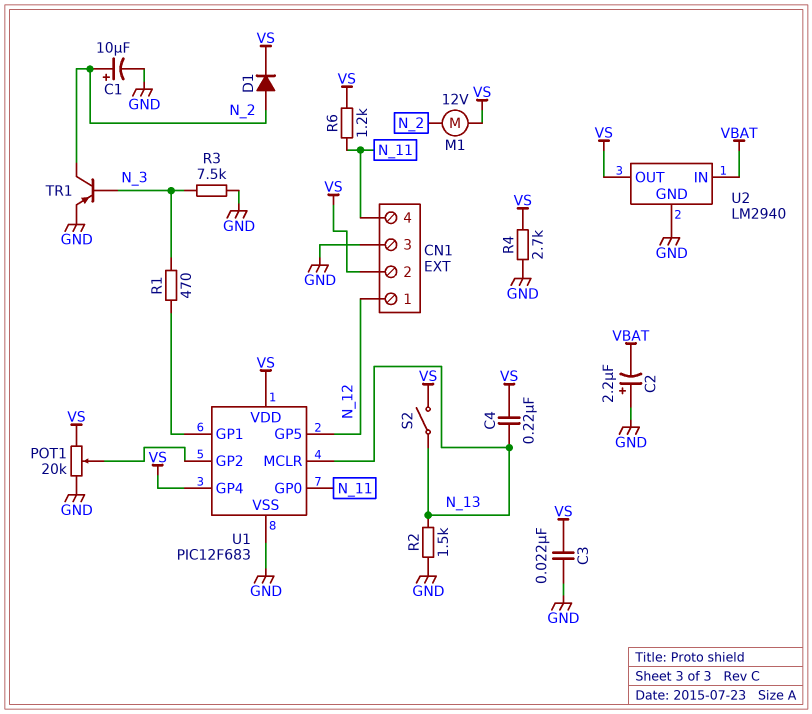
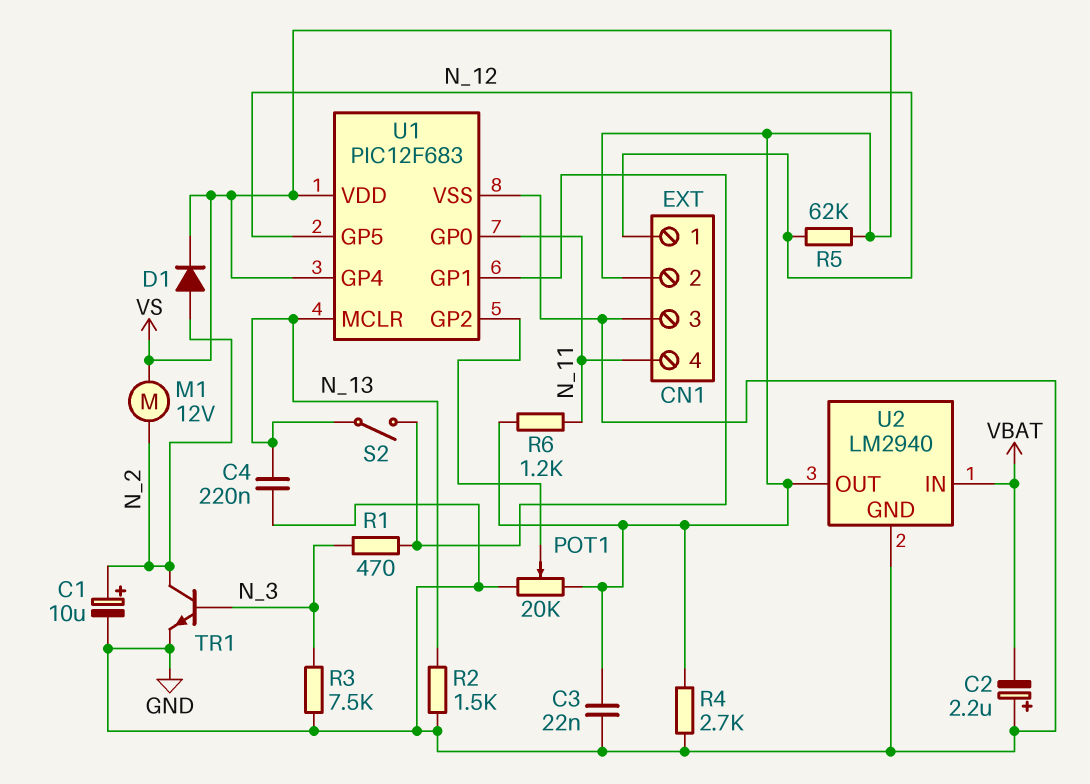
C4: 220nF (N_13, VS) -> 220nF (GND, N_13)
R5: none -> 62k (N_12, VS)
S2: switch (N_13, VS) -> switch (N_13, U1/GP1)
TR1: PNP (B N_3, C N_2, E GND) -> NPN (B N_3, C N_2, E GND)

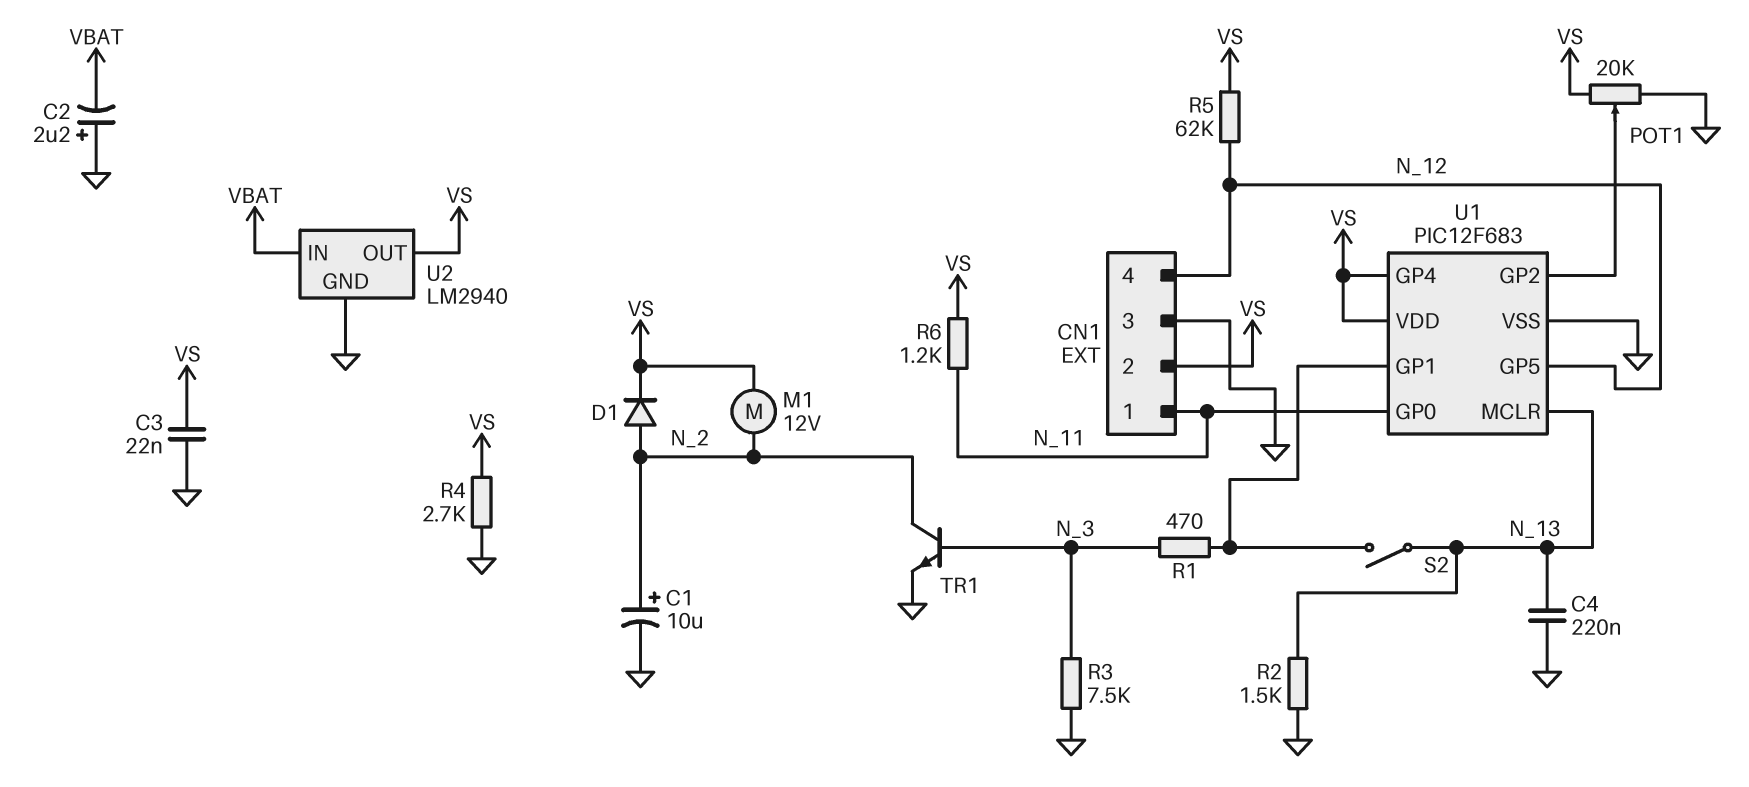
CN1 pin 1: N_12 -> N_11
CN1 pin 4: N_11 -> N_12

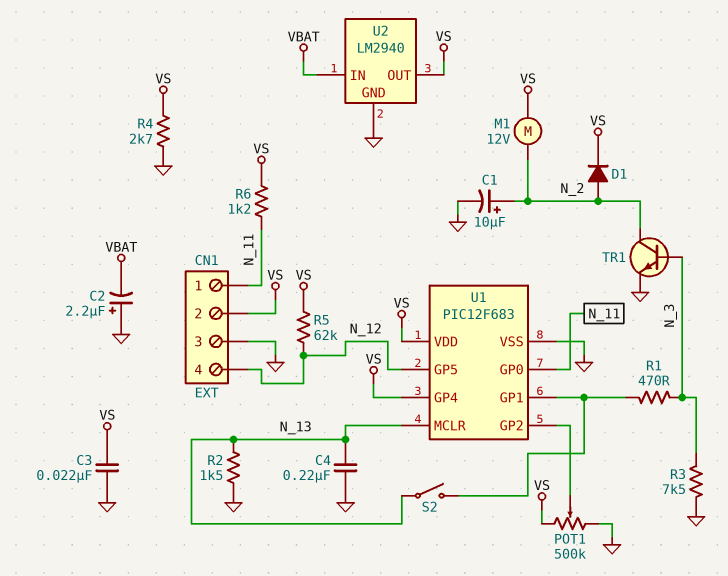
POT1: 20k (GND, VS, wiper U1/GP2) -> 500k (GND, VS, wiper U1/GP2)

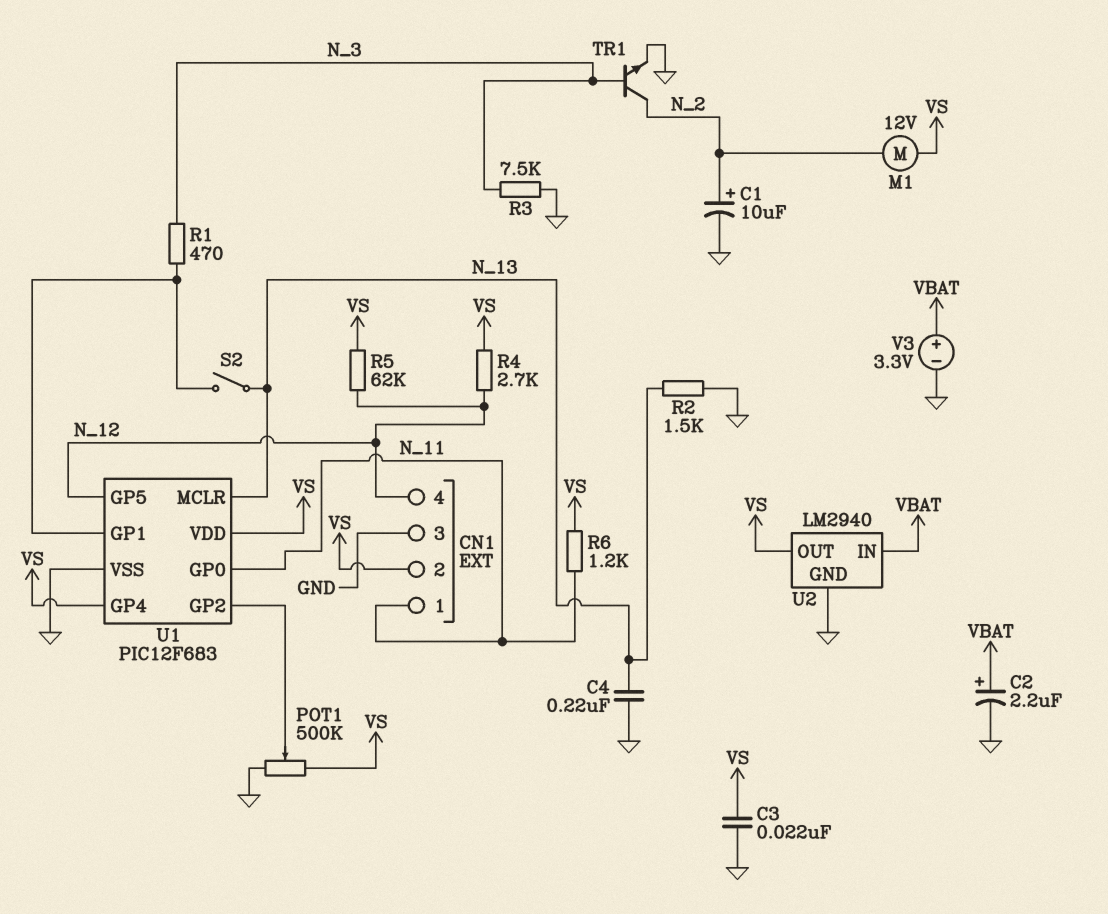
C2: 2.2uF (plus GND, minus VBAT) -> 2.2uF (plus VBAT, minus GND)
D1: diode (A N_2, K VS) -> none
R4: 2.7k (GND, VS) -> 2.7k (N_12, VS)
V3: none -> 3.3V (plus VBAT, minus GND)

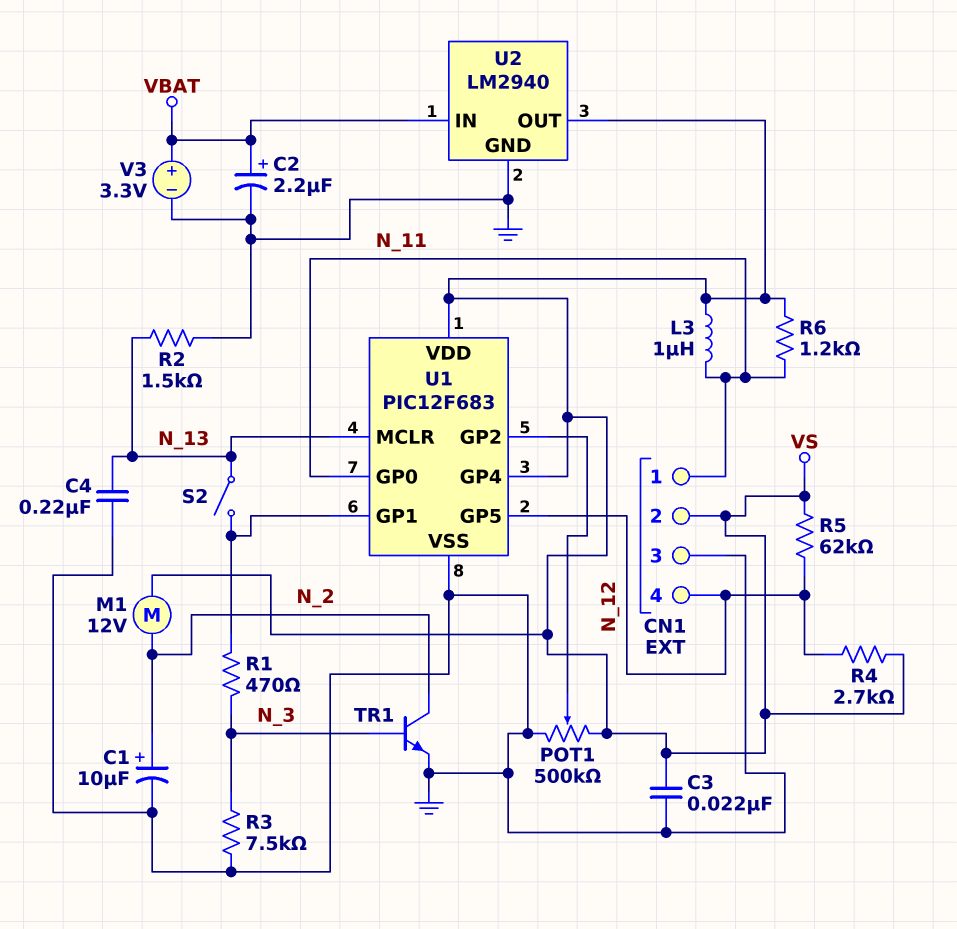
L3: none -> 1uH (N_11, VS)

